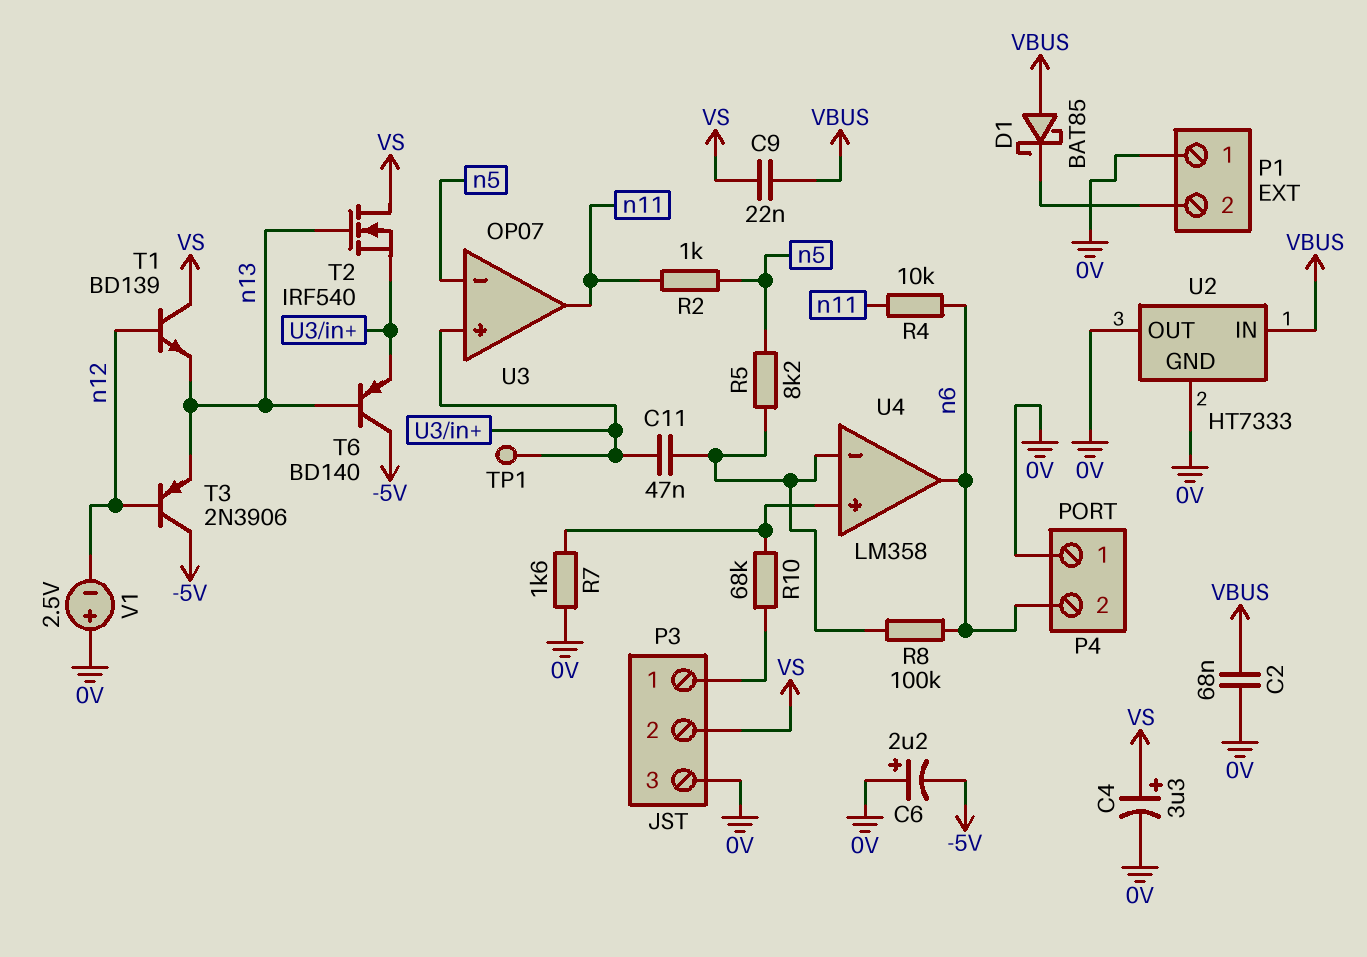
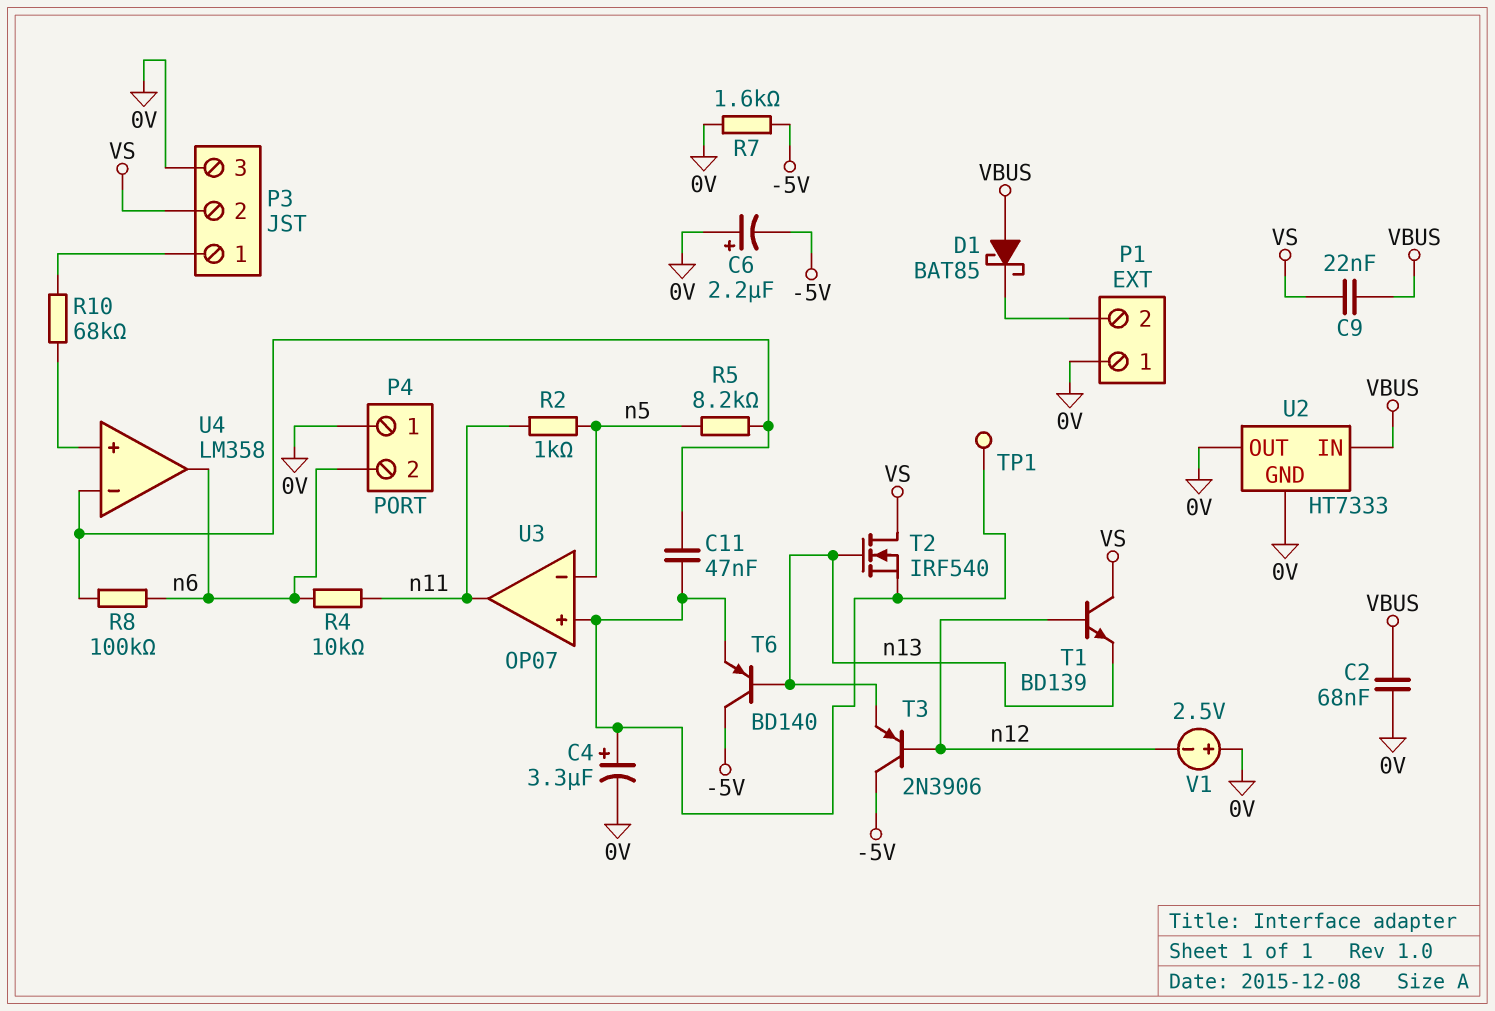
C4: 3.3uF (plus VS, minus 0V) -> 3.3uF (plus U3/in+, minus 0V)
R7: 1.6k (0V, U4/in+) -> 1.6k (-5V, 0V)

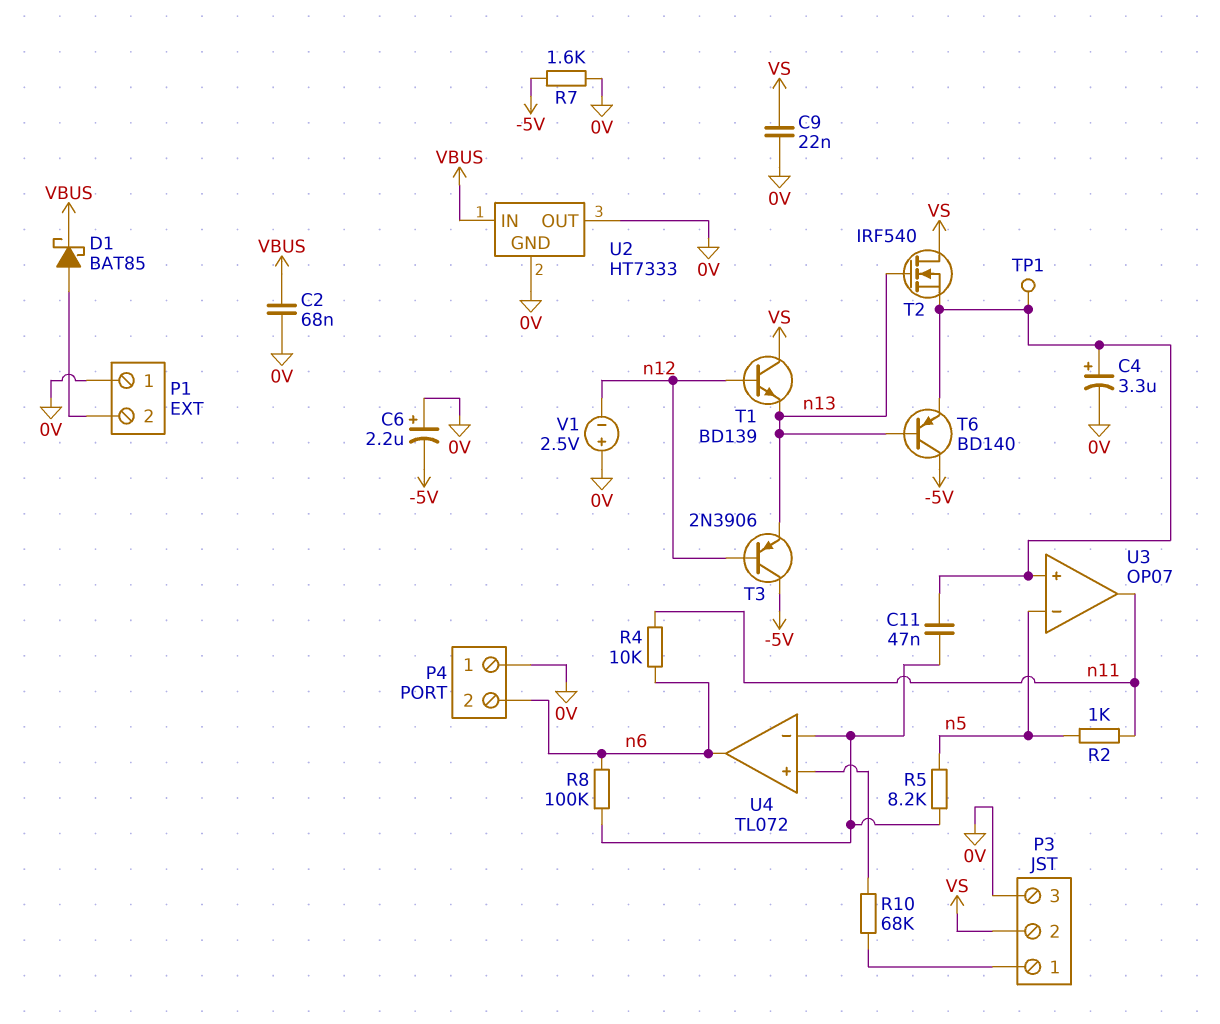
C9: 22nF (VBUS, VS) -> 22nF (0V, VS)
D1: schottky BAT85 (A VBUS, K P1/2) -> schottky BAT85 (A P1/2, K VBUS)
U4: LM358 -> TL072

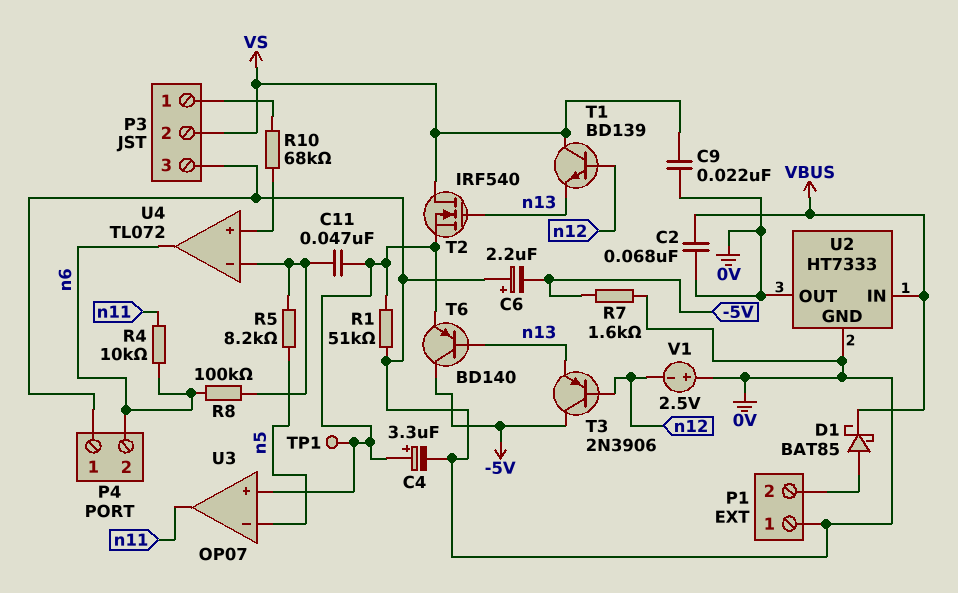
R1: none -> 51k (0V, U3/in+)
R2: 1k (n5, n11) -> none

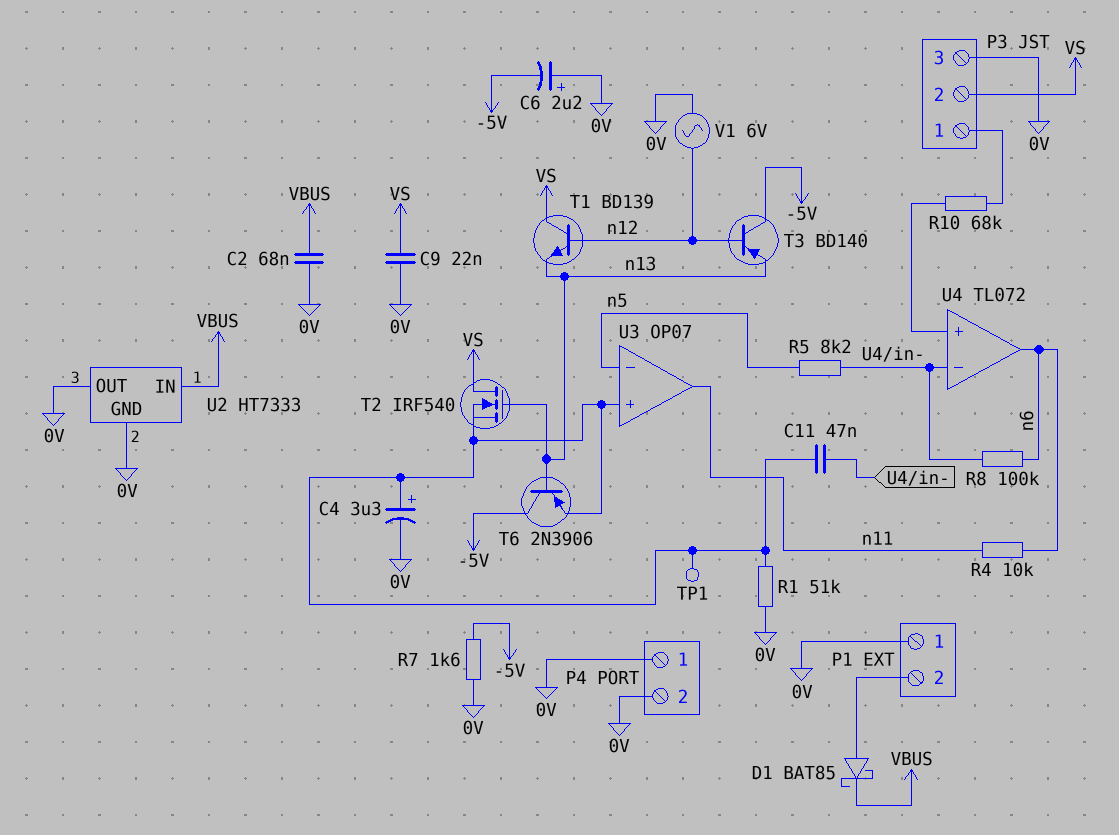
P4 pin 2: n6 -> 0V
T3: PNP 2N3906 (B n12, C -5V, E n13) -> PNP BD140 (B n12, C -5V, E n13)
T6: PNP BD140 (B n13, C -5V, E U3/in+) -> PNP 2N3906 (B n13, C -5V, E U3/in+)
V1: 2.5V (plus 0V, minus n12) -> AC 6V (0V, n12)

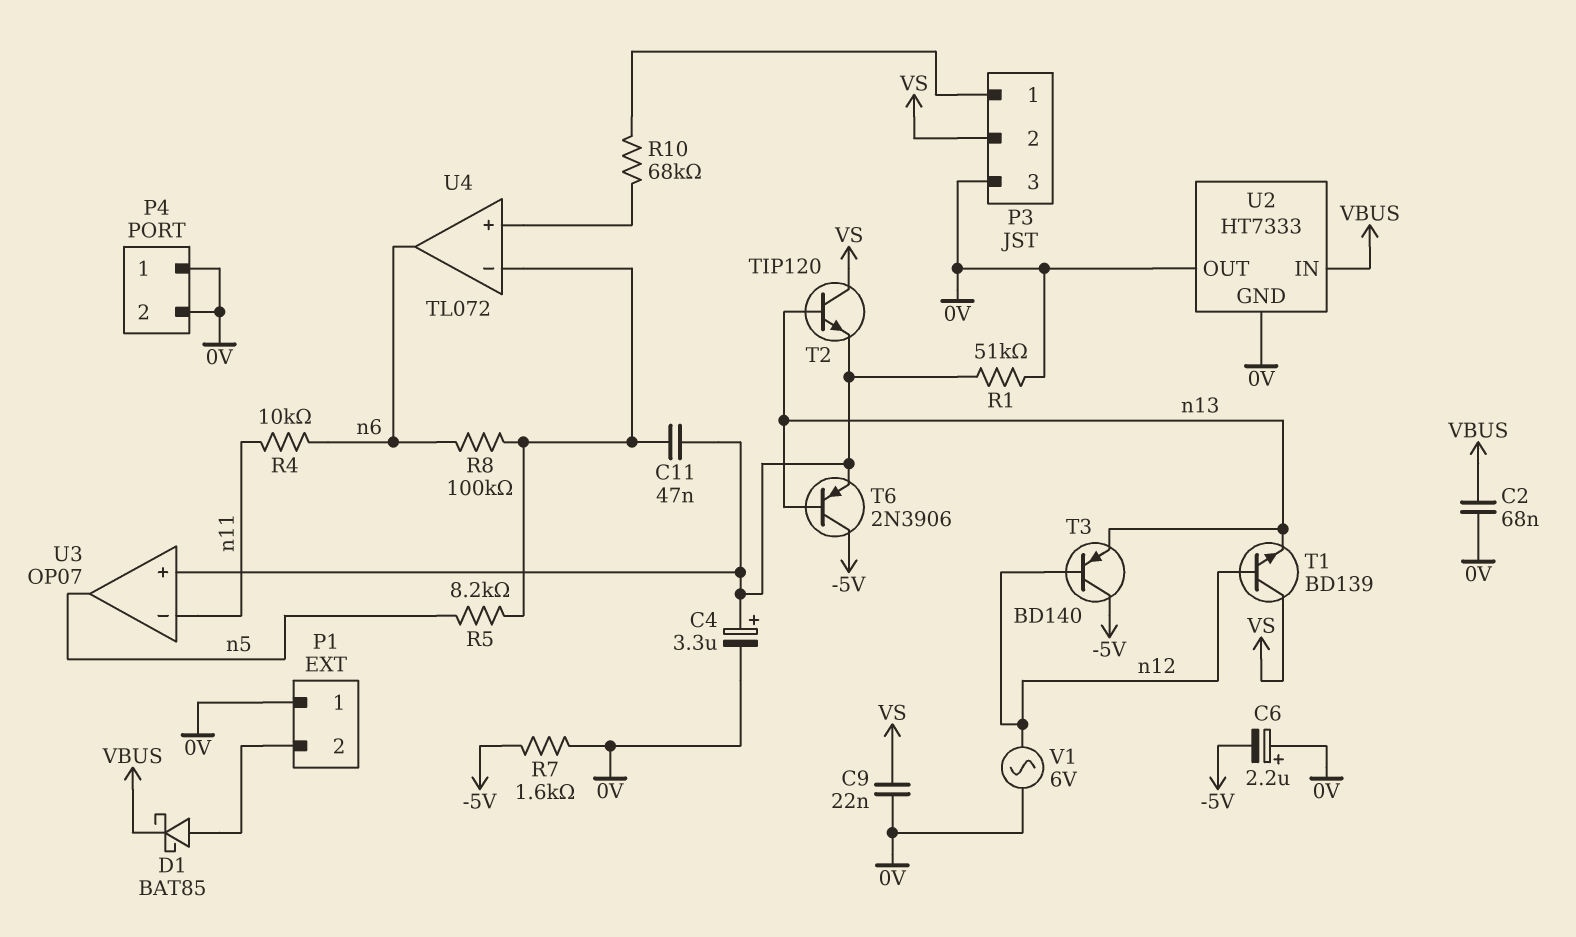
T2: NMOS IRF540 (G n13, D VS, S U3/in+) -> NPN TIP120 (B n13, C VS, E U3/in+)
TP1: test point (U3/in+) -> none
U3 pin in-: n5 -> n11
U3 pin out: n11 -> n5

